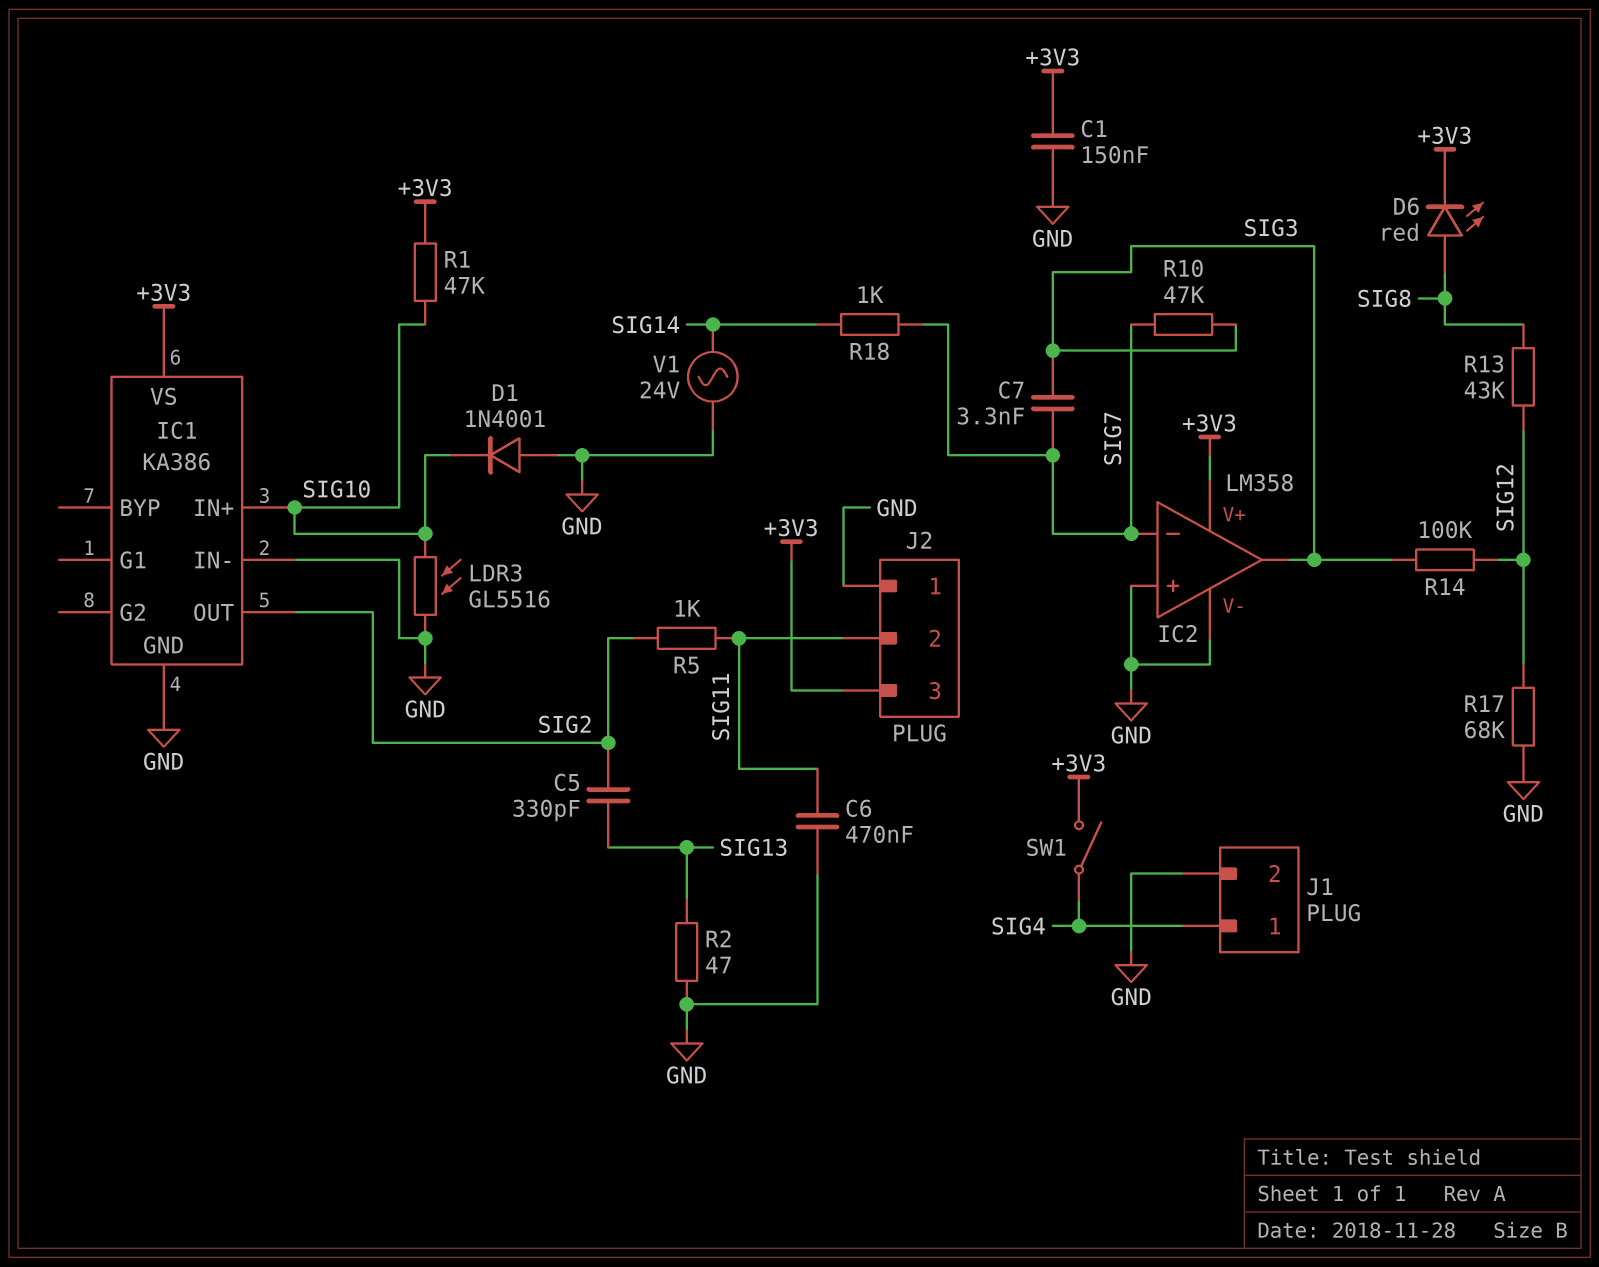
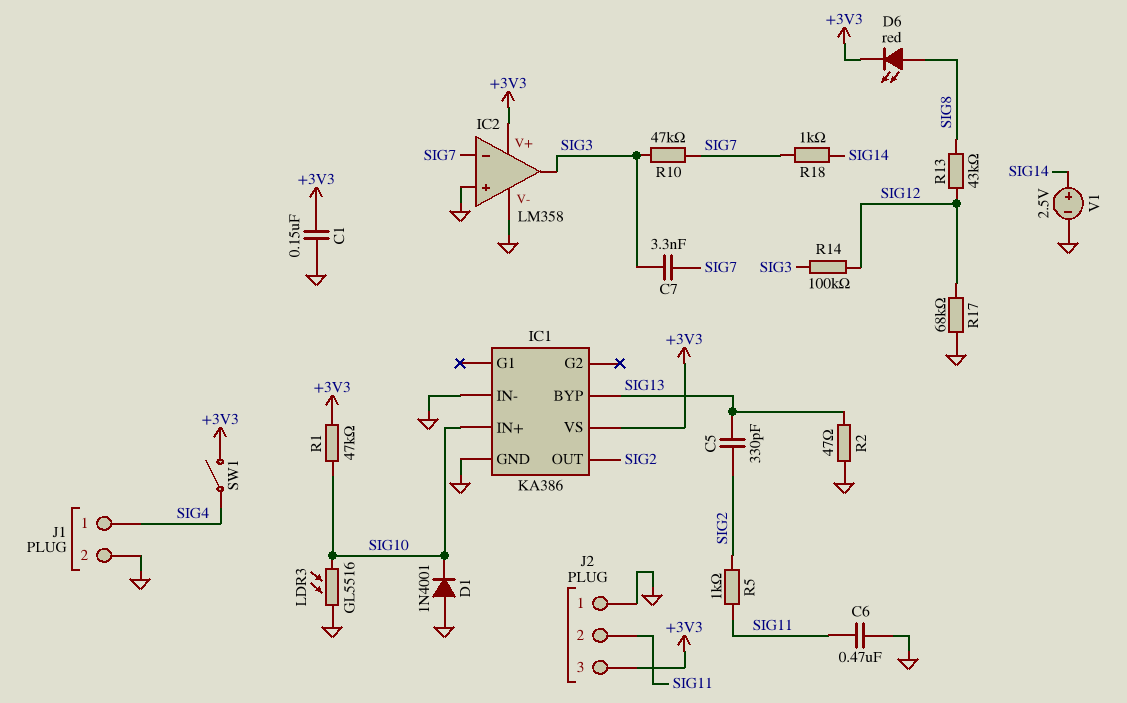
IC1 pin BYP: none -> SIG13
V1: AC 24V (GND, SIG14) -> 2.5V (plus SIG14, minus GND)

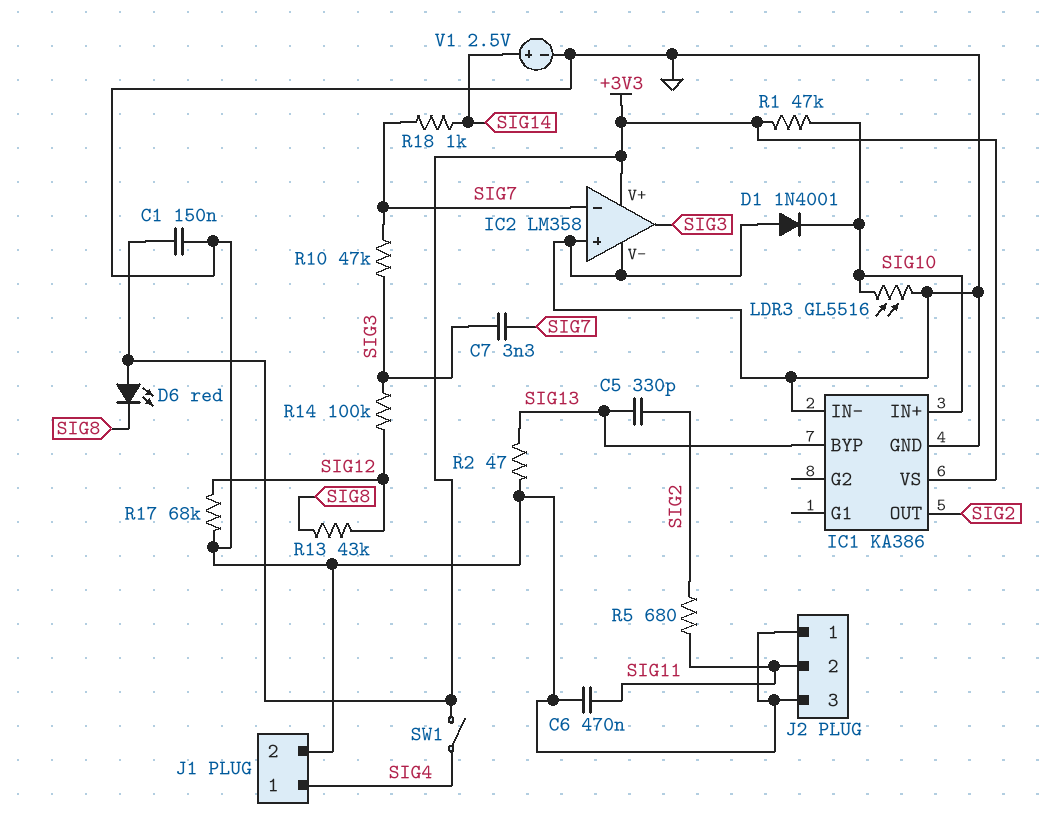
D6: LED red (A SIG8, K +3V3) -> LED red (A +3V3, K SIG8)
J2 pin 3: +3V3 -> GND
R5: 1k (SIG2, SIG11) -> 680 (SIG2, SIG11)

